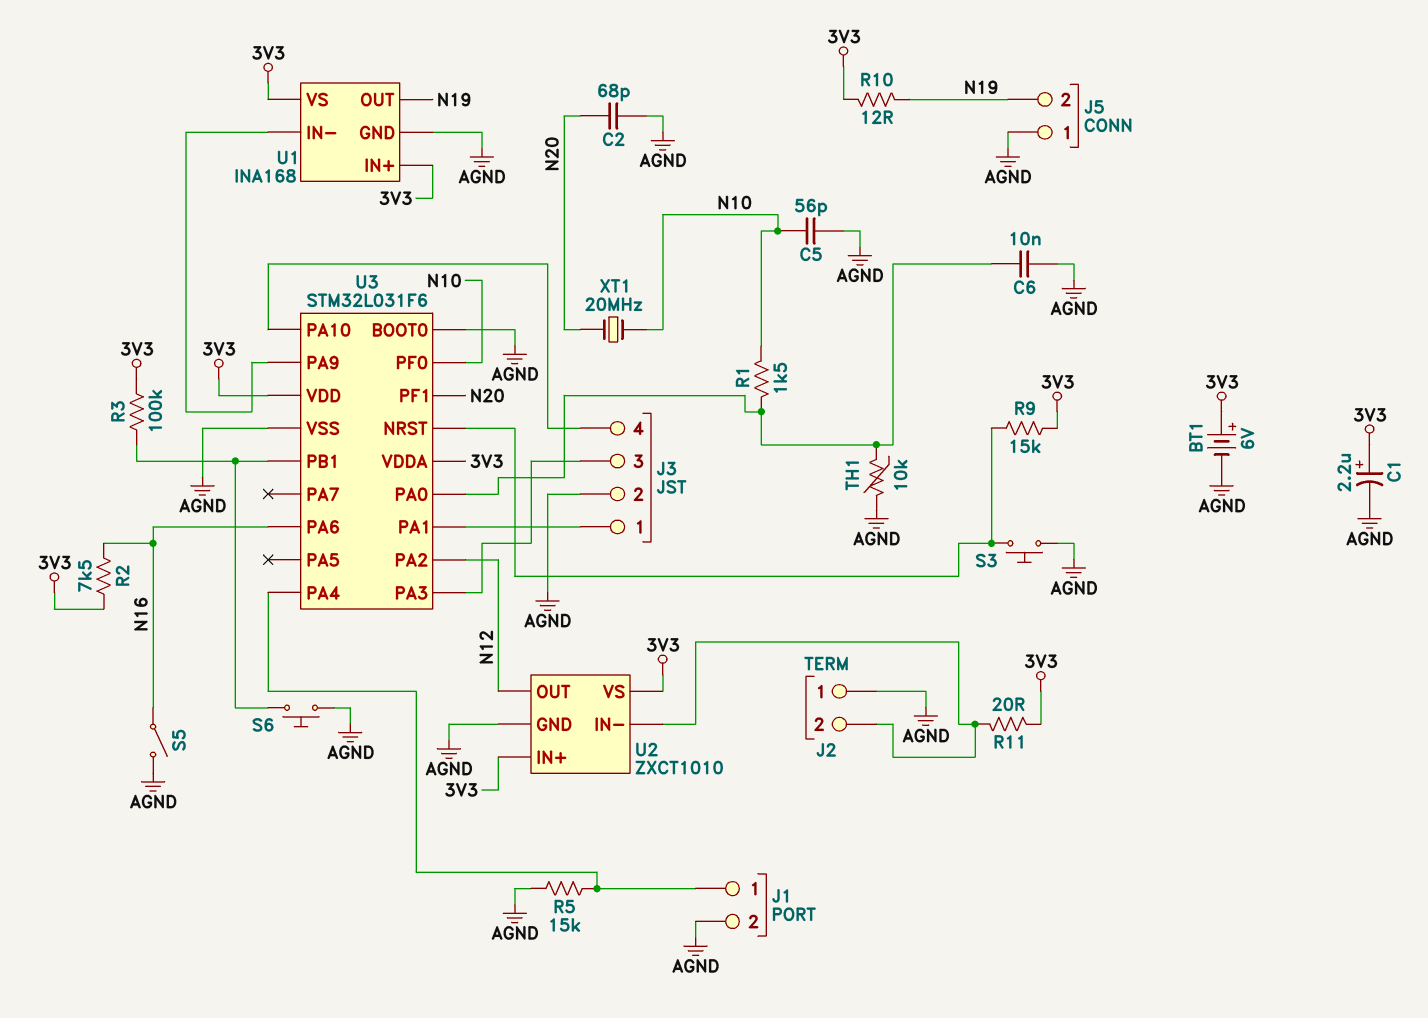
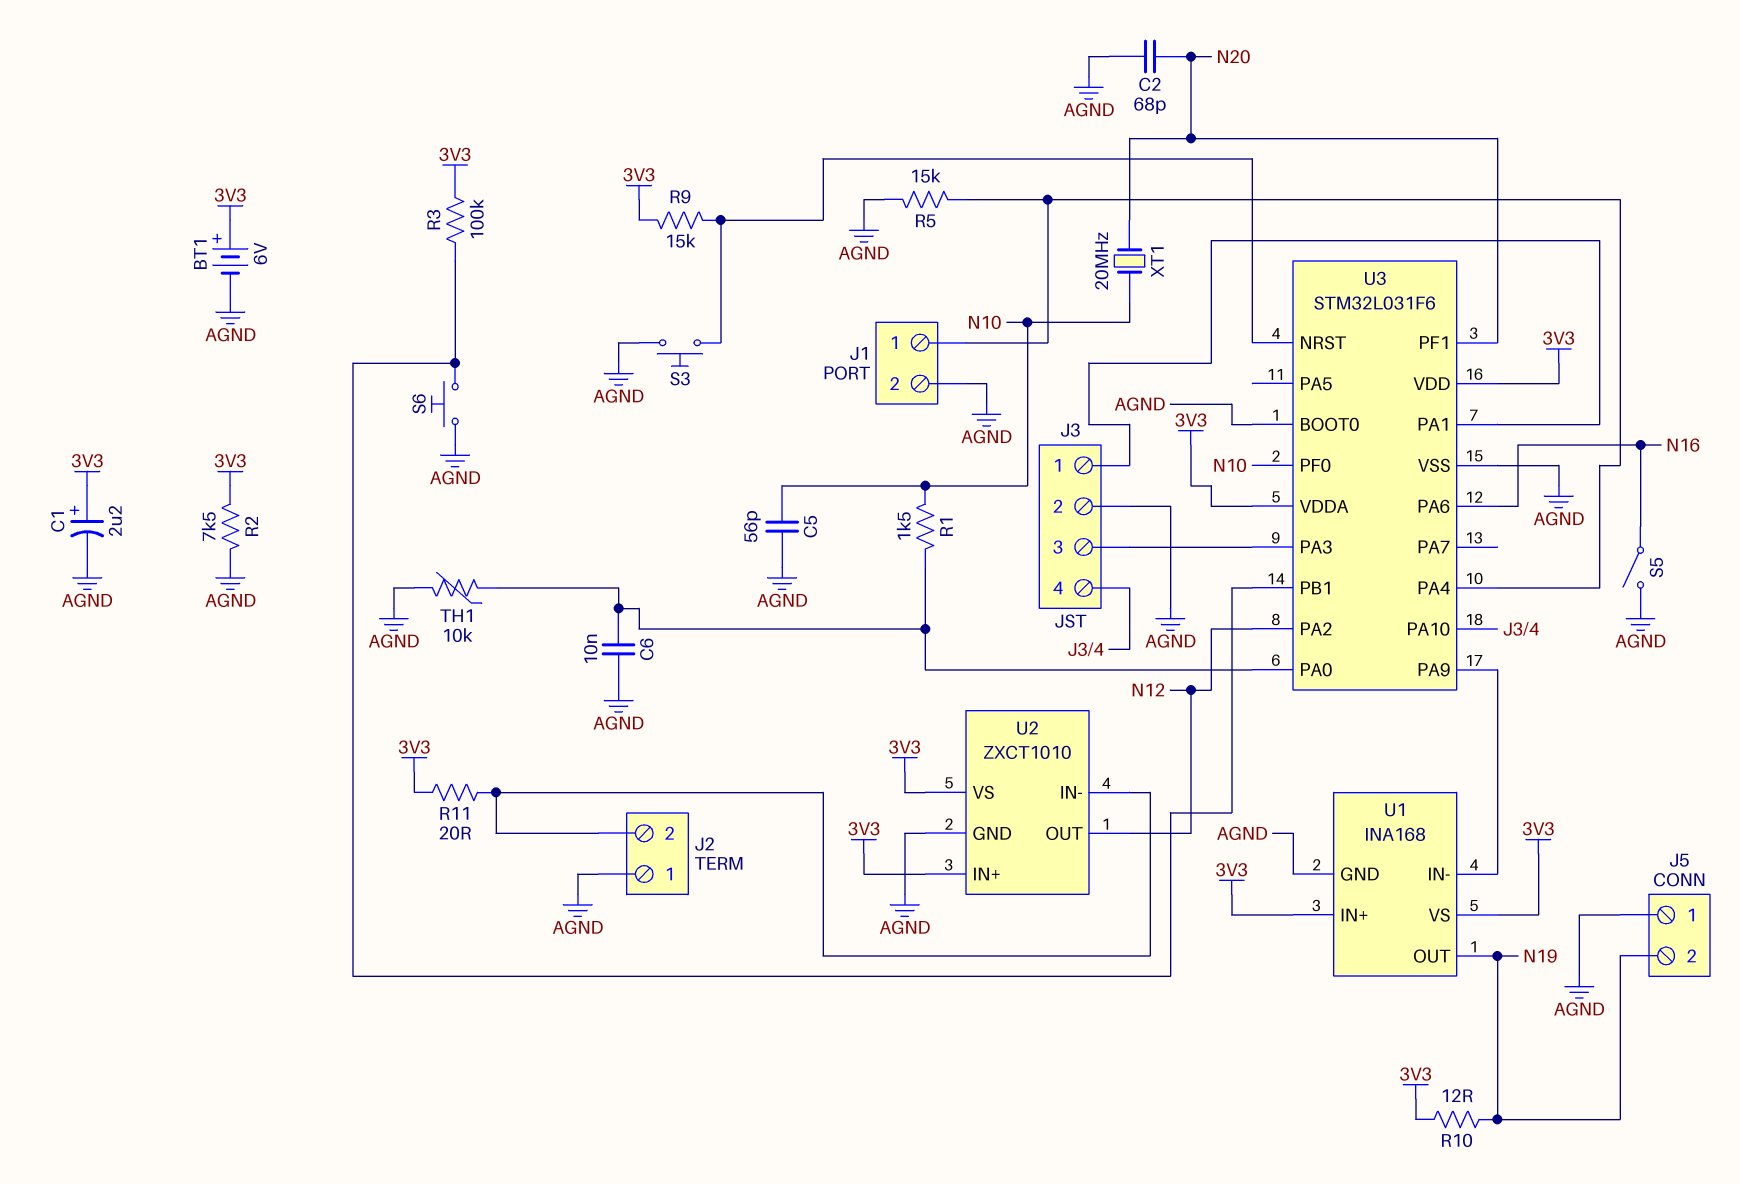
R2: 7.5k (3V3, N16) -> 7.5k (3V3, AGND)

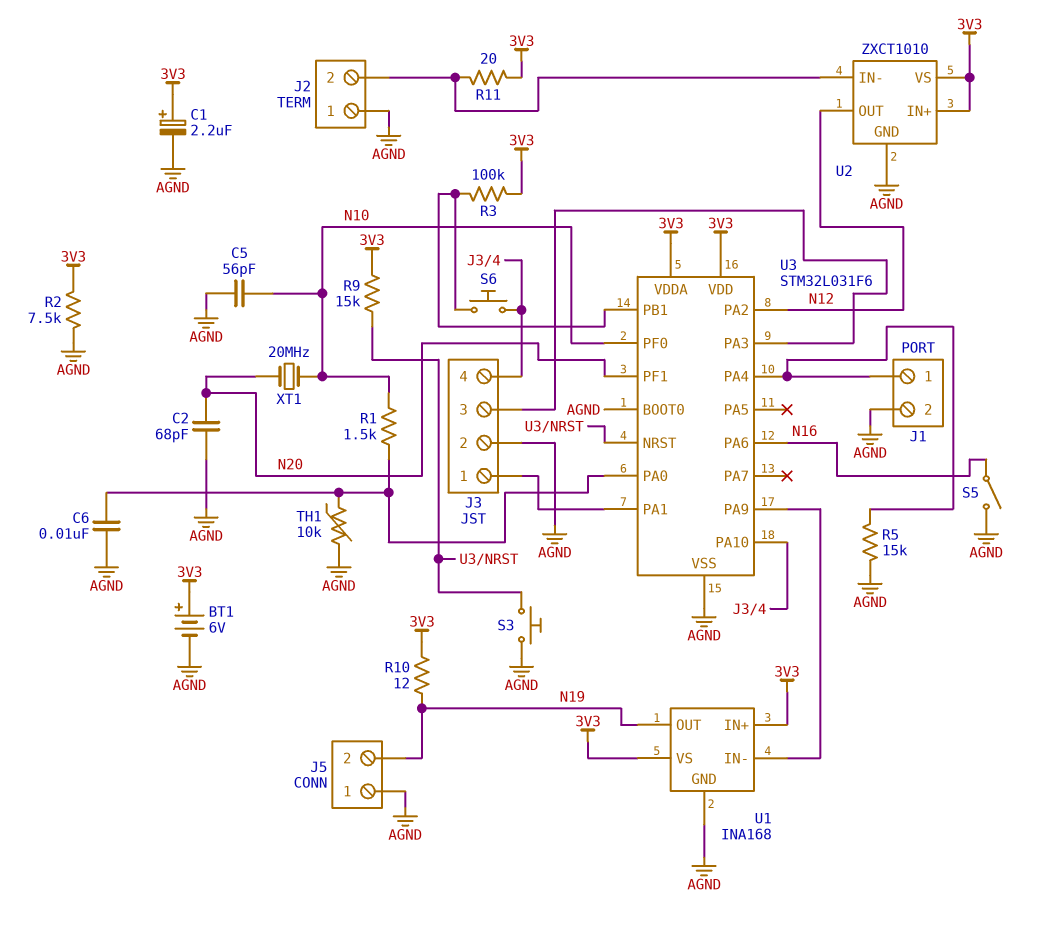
S6: button (AGND, U3/PB1) -> button (J3/4, U3/PB1)

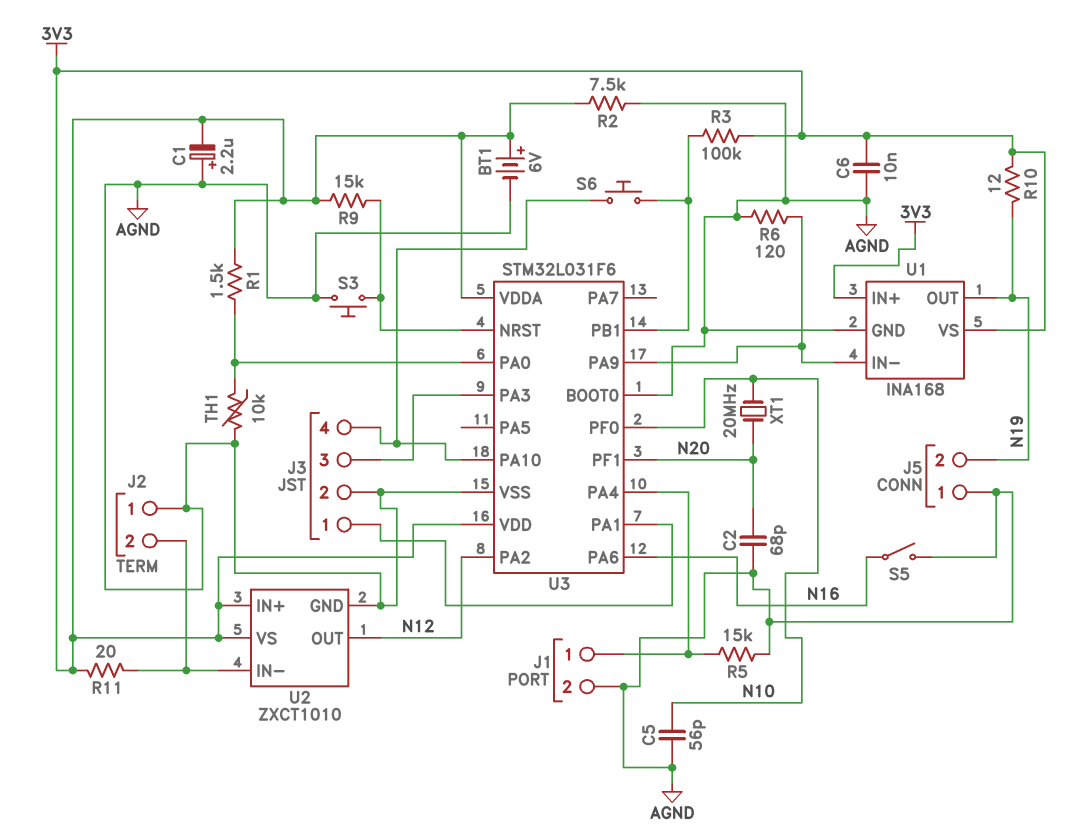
C1: 2.2uF (plus 3V3, minus AGND) -> 2.2uF (plus AGND, minus 3V3)
C6: 10nF (AGND, U3/PA0) -> 10nF (3V3, AGND)
R1: 1.5k (N10, U3/PA0) -> 1.5k (3V3, U3/PA0)
R6: none -> 120 (AGND, U1/IN-)

